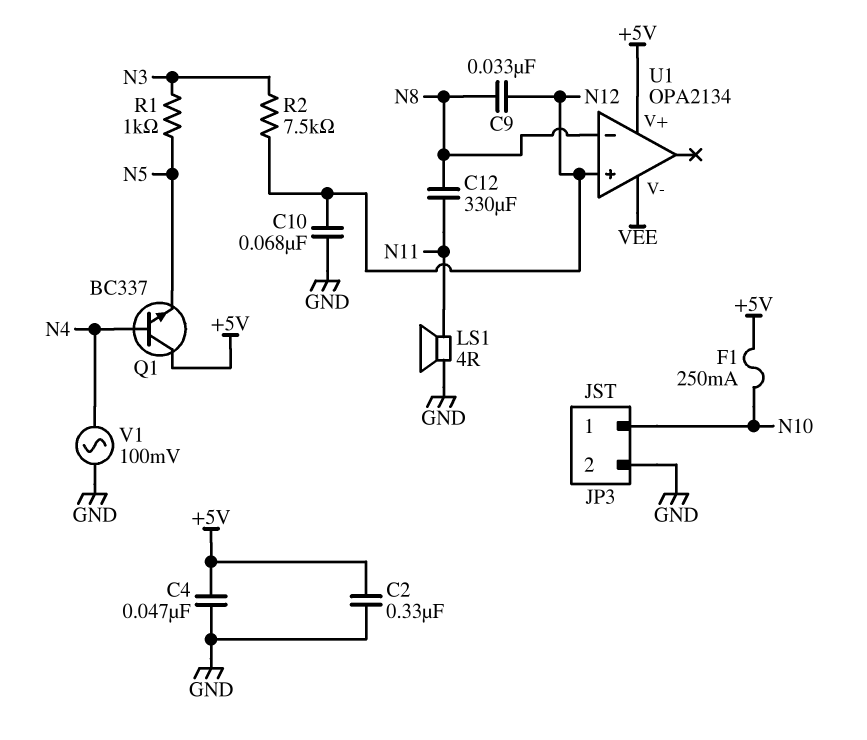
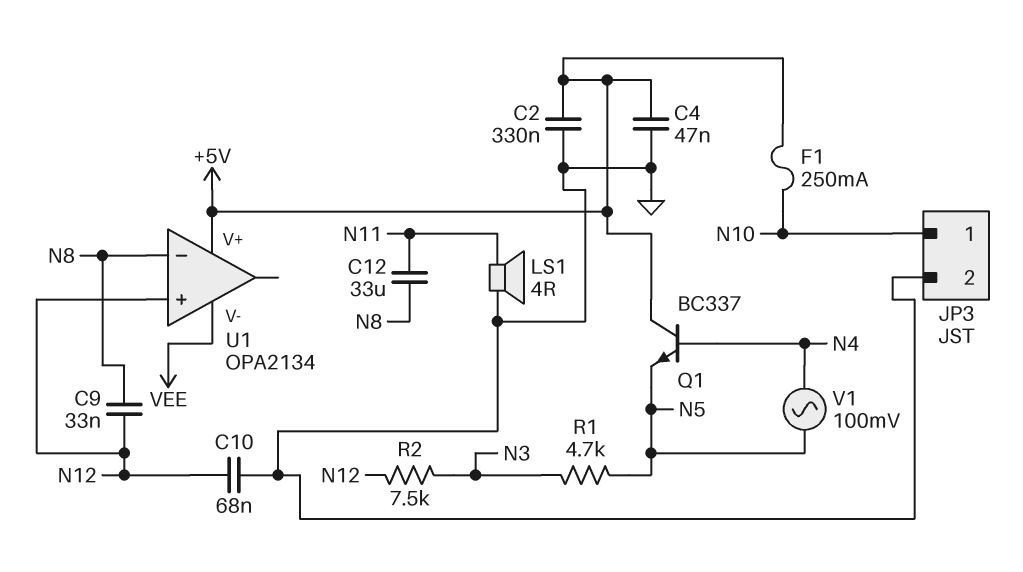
C12: 330uF (N8, N11) -> 33uF (N8, N11)
R1: 1k (N3, N5) -> 4.7k (N3, N5)
V1: AC 100mV (GND, N4) -> AC 100mV (N4, N5)

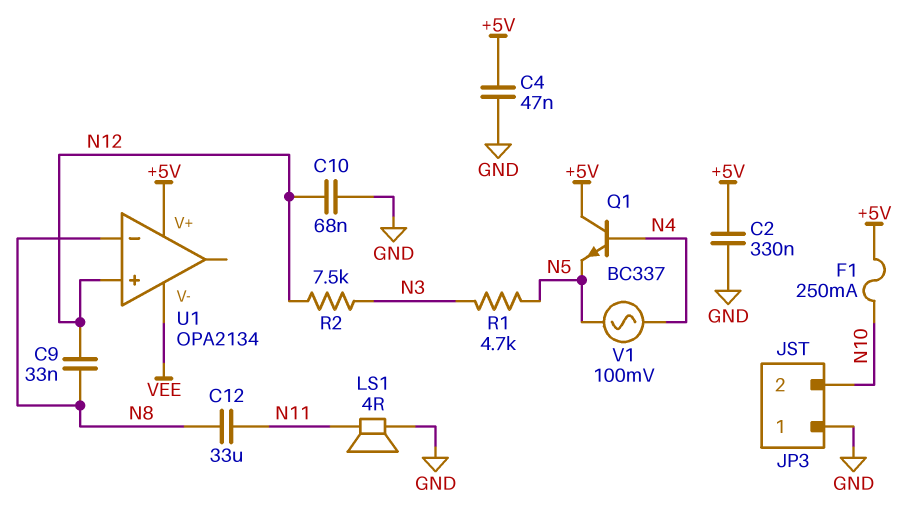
JP3 pin 1: N10 -> GND
JP3 pin 2: GND -> N10

